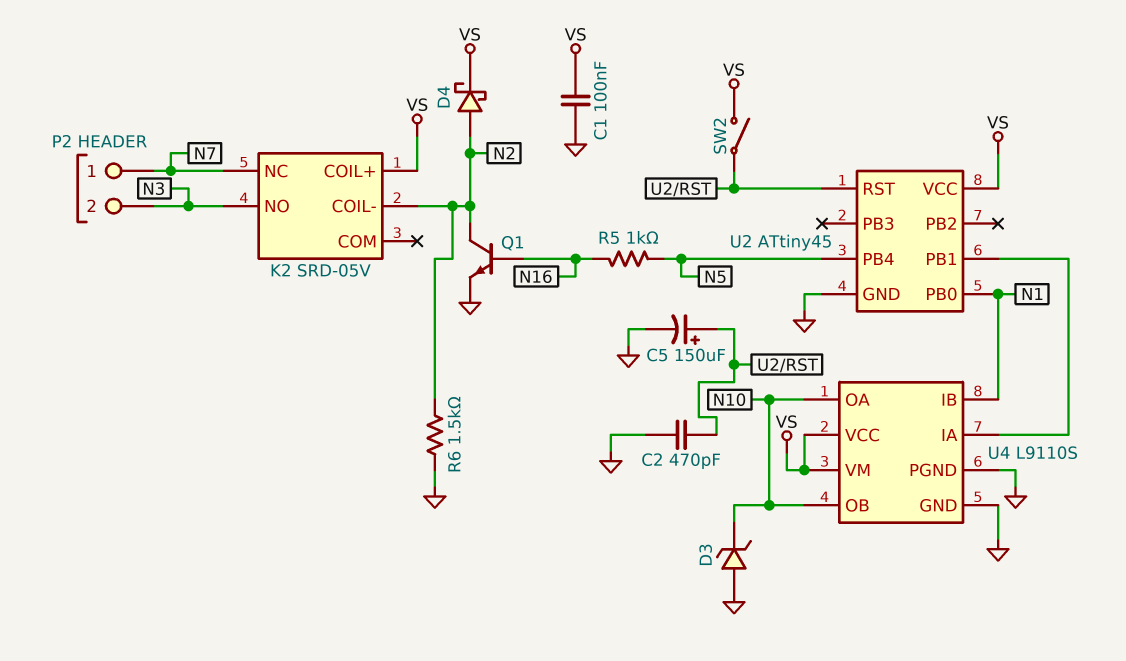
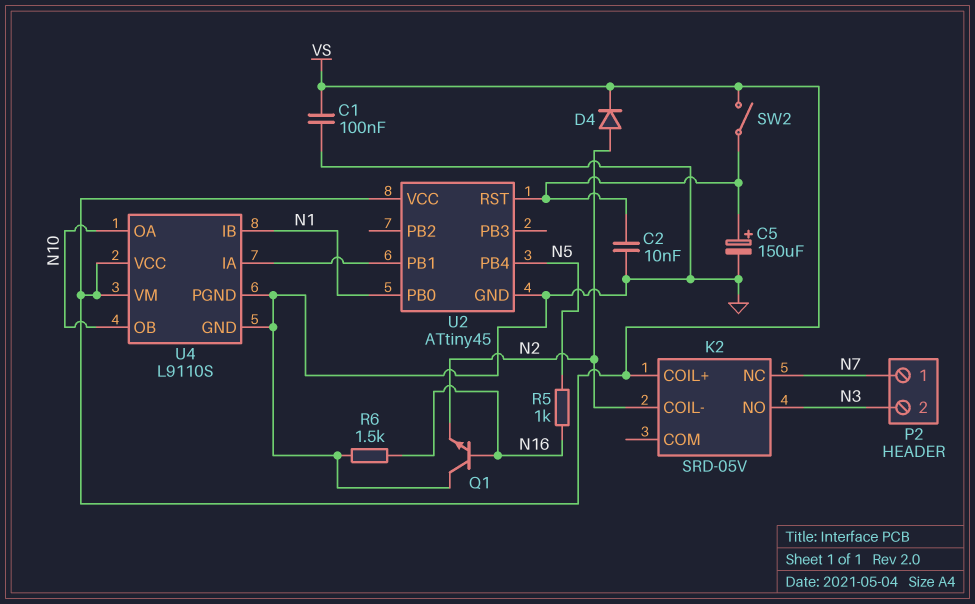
C2: 470pF (GND, U2/RST) -> 10nF (GND, U2/RST)
D3: zener (A GND, K N10) -> none
D4: schottky (A N2, K VS) -> diode (A N2, K VS)
Q1: NPN (B N16, C N2, E GND) -> NPN (B N16, C GND, E N2)
R6: 1.5k (GND, N2) -> 1.5k (GND, N16)

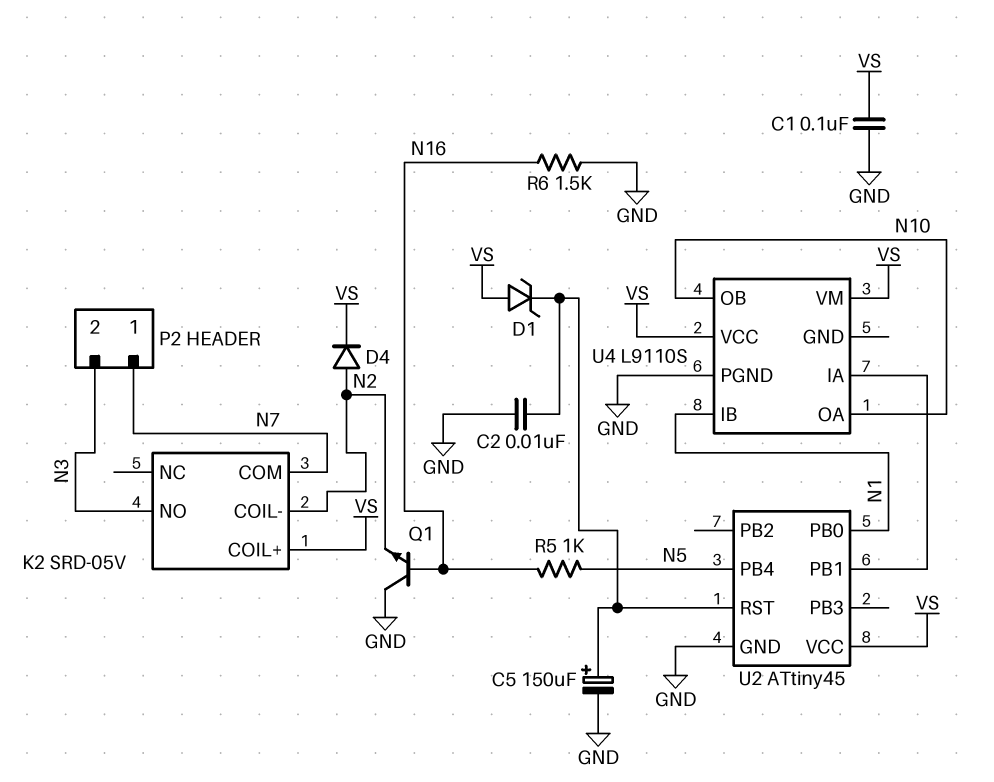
D1: none -> zener (A VS, K U2/RST)
K2 pin COM: none -> N7
K2 pin NC: N7 -> none
SW2: switch (U2/RST, VS) -> none
U4 pin GND: GND -> none

